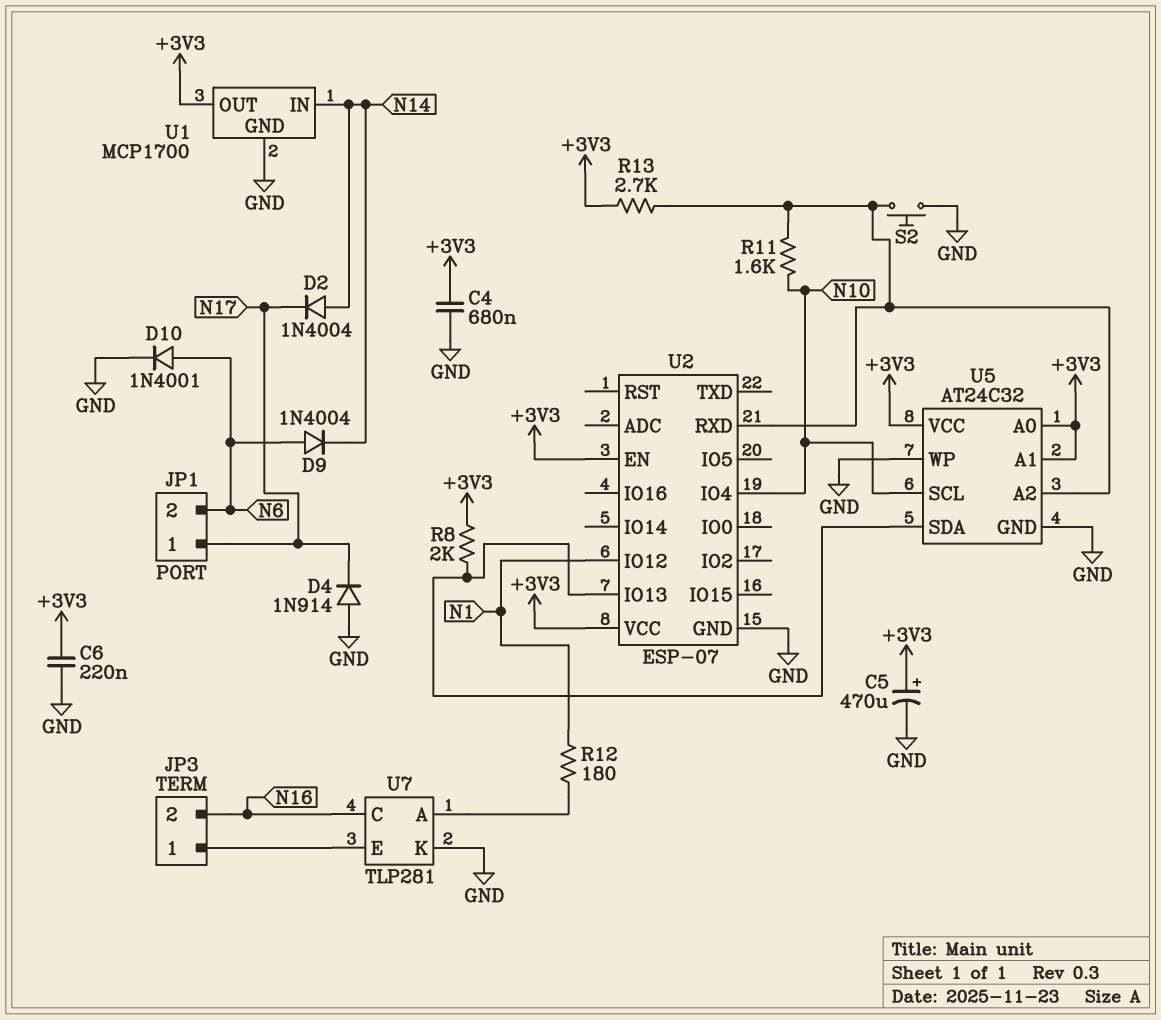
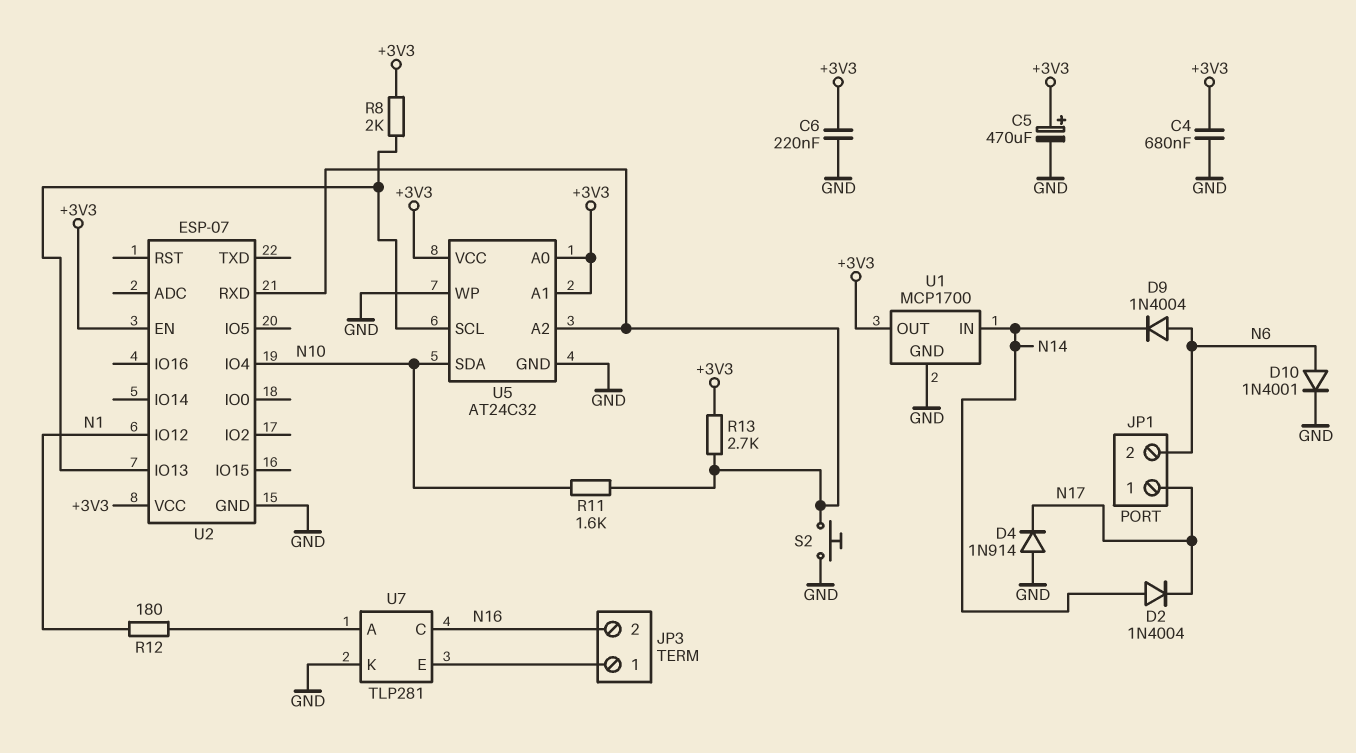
U5 pin SCL: N10 -> U2/IO13
U5 pin SDA: U2/IO13 -> N10

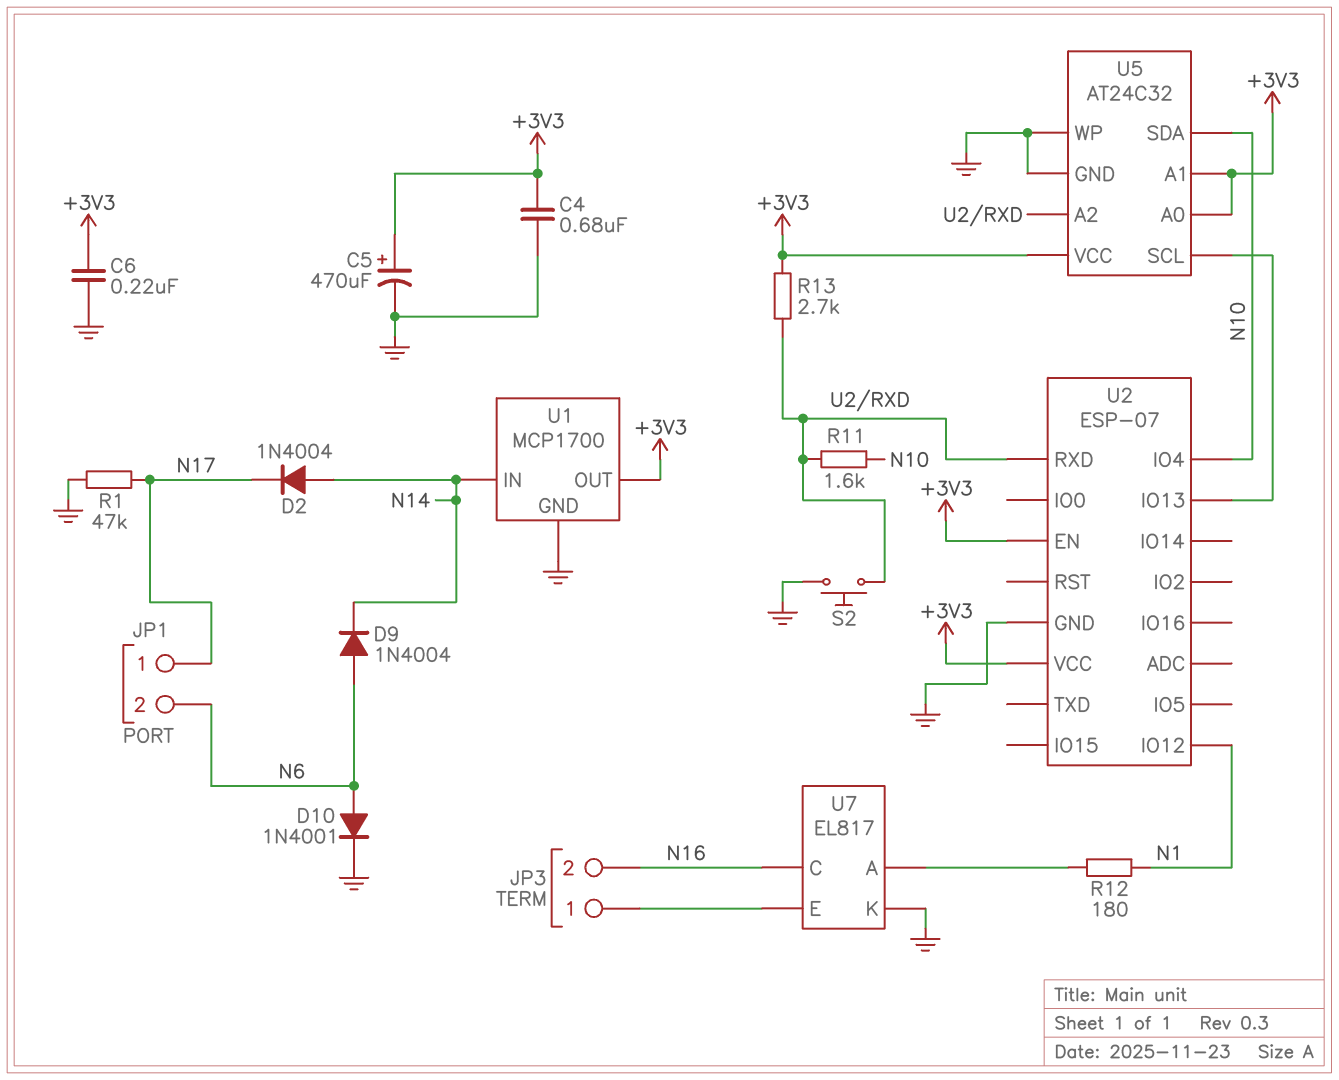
D4: diode 1N914 (A GND, K N17) -> none
R1: none -> 47k (GND, N17)
R8: 2k (+3V3, U2/IO13) -> none
U7: TLP281 -> EL817

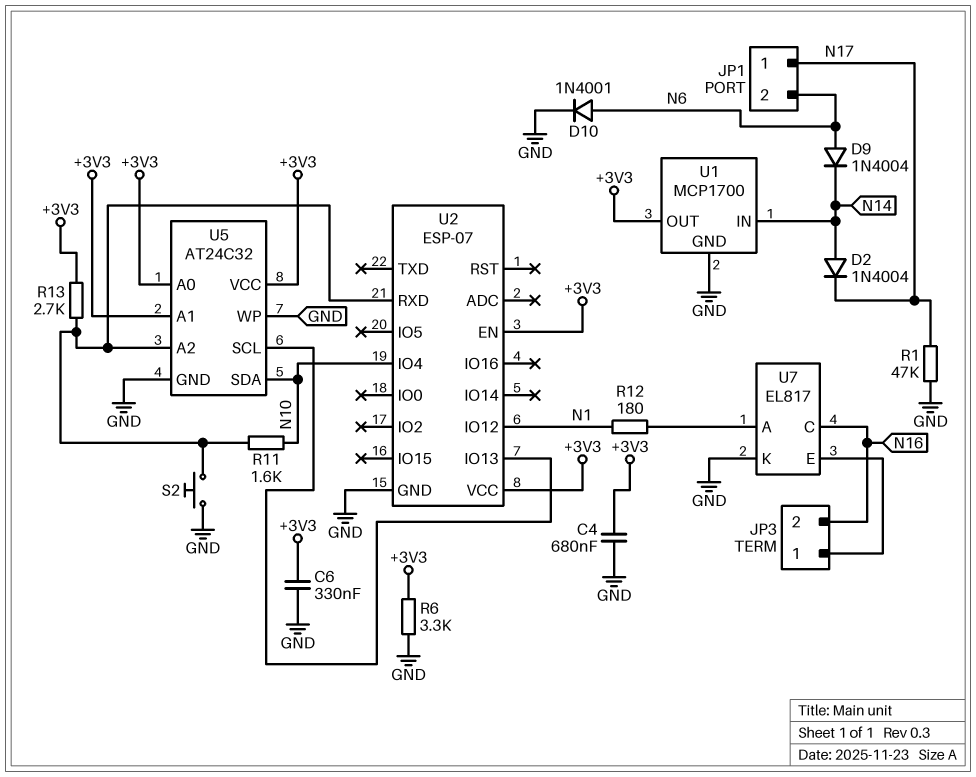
C5: 470uF (plus +3V3, minus GND) -> none
C6: 220nF (+3V3, GND) -> 330nF (+3V3, GND)
R6: none -> 3.3k (+3V3, GND)

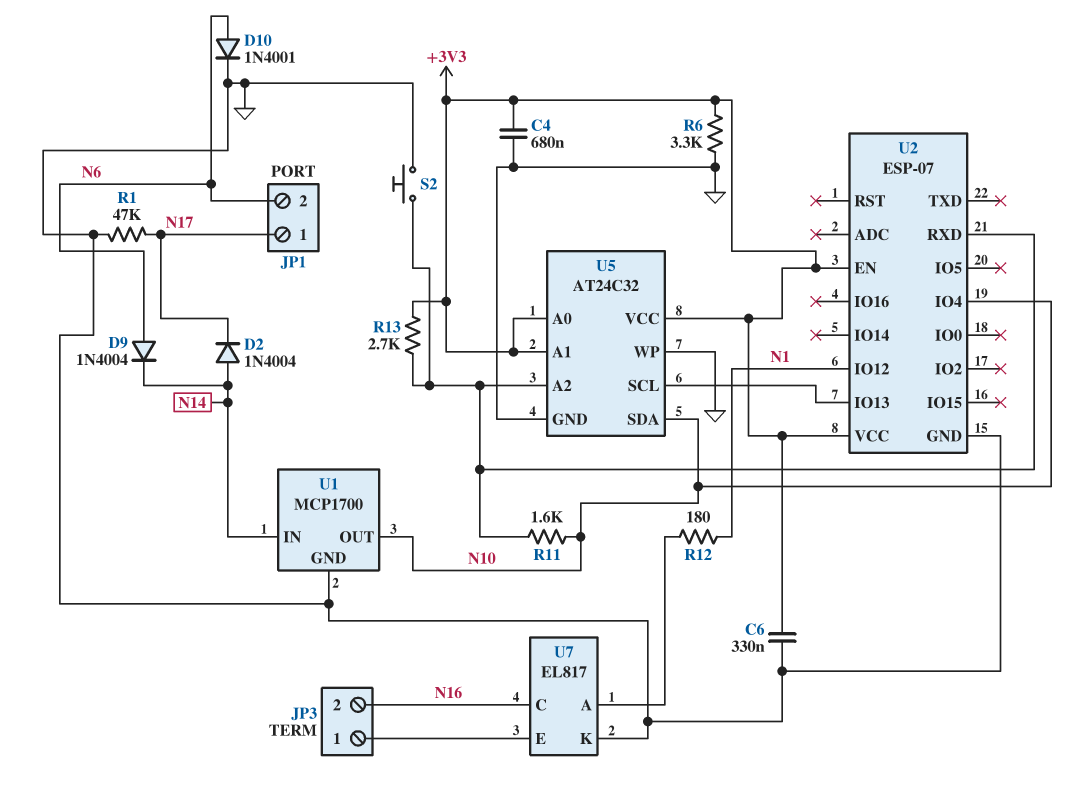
U1 pin OUT: +3V3 -> N10

